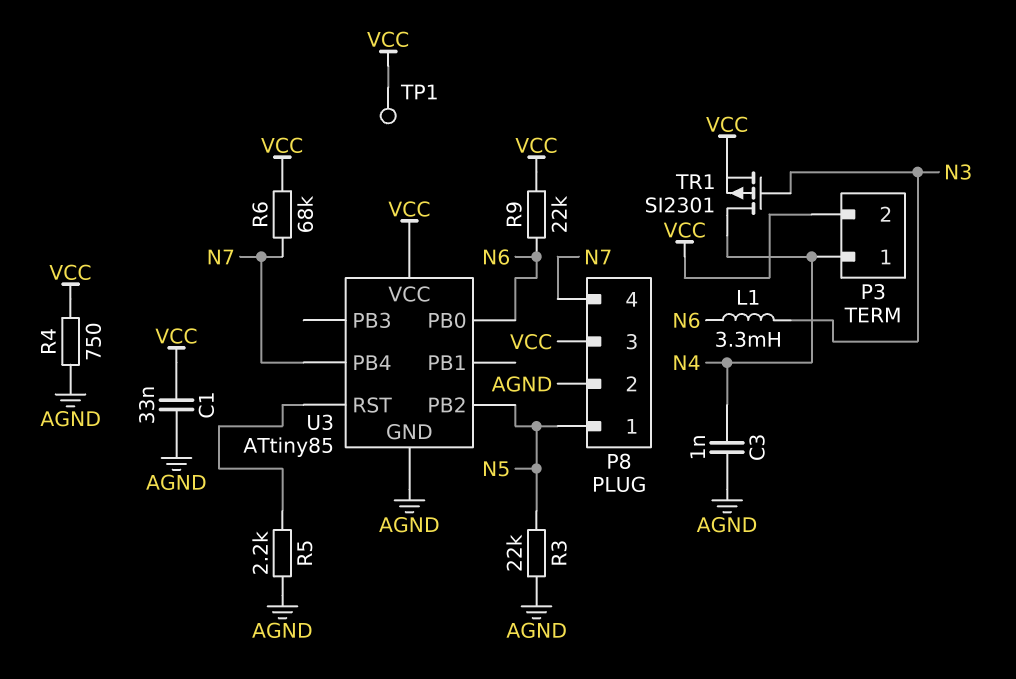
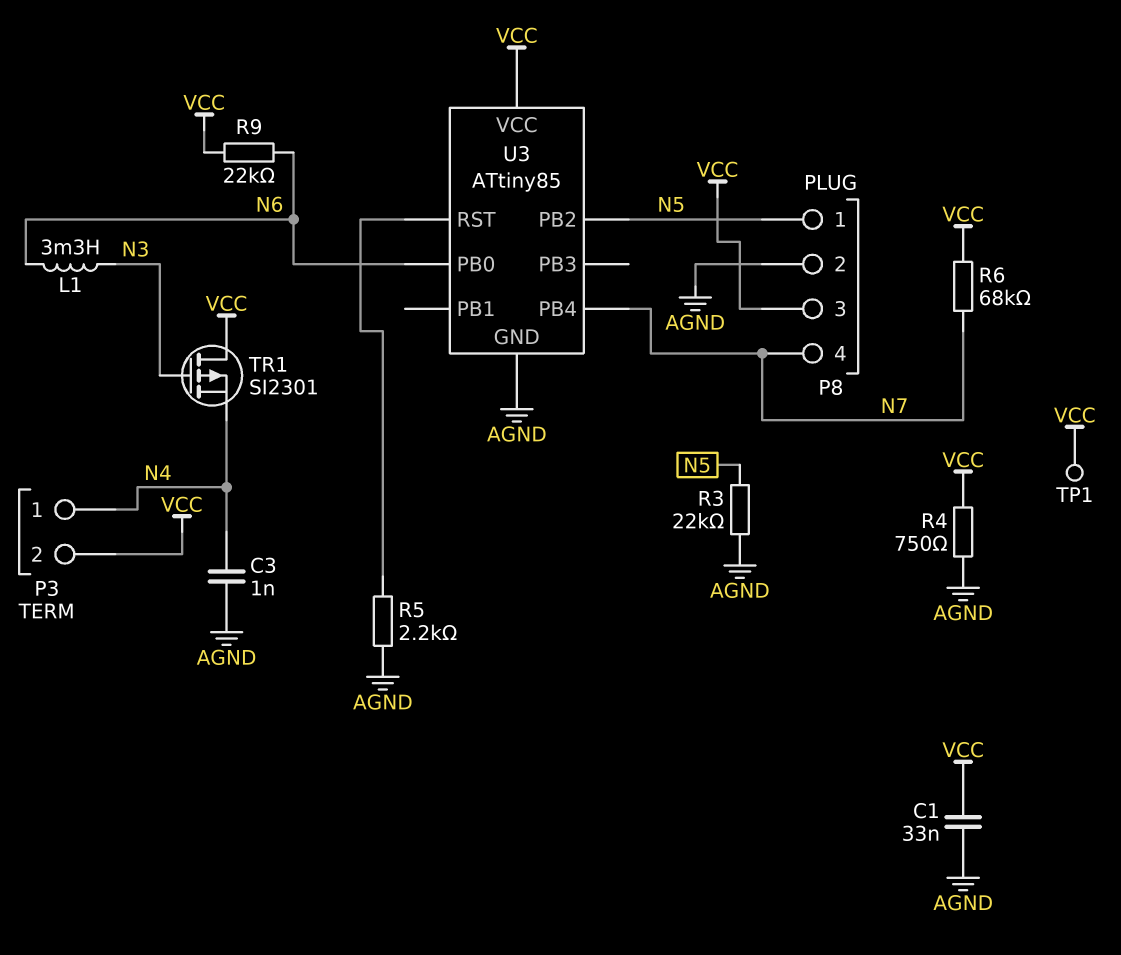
TR1: PMOS SI2301 (G N3, D N4, S VCC) -> PMOS SI2301 (G N3, D VCC, S N4)

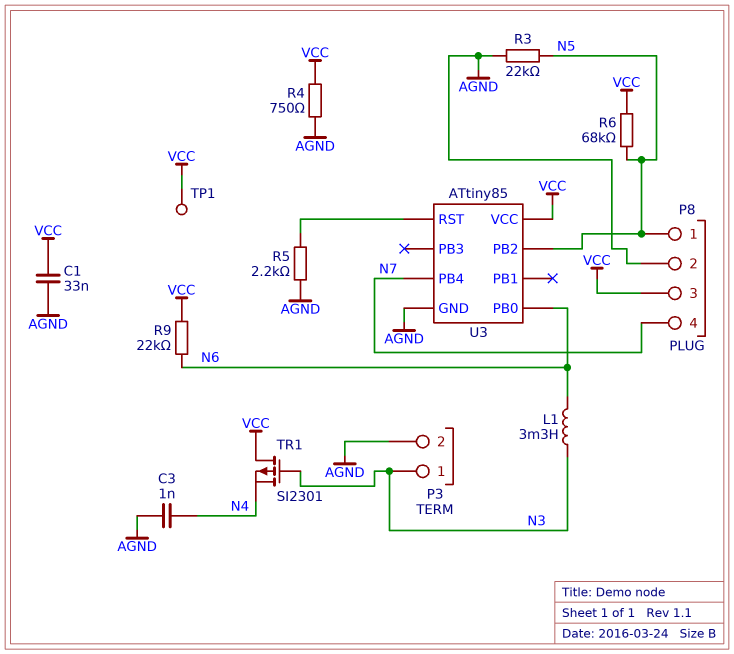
P3 pin 1: N4 -> N3
P3 pin 2: VCC -> AGND
R6: 68k (N7, VCC) -> 68k (N5, VCC)

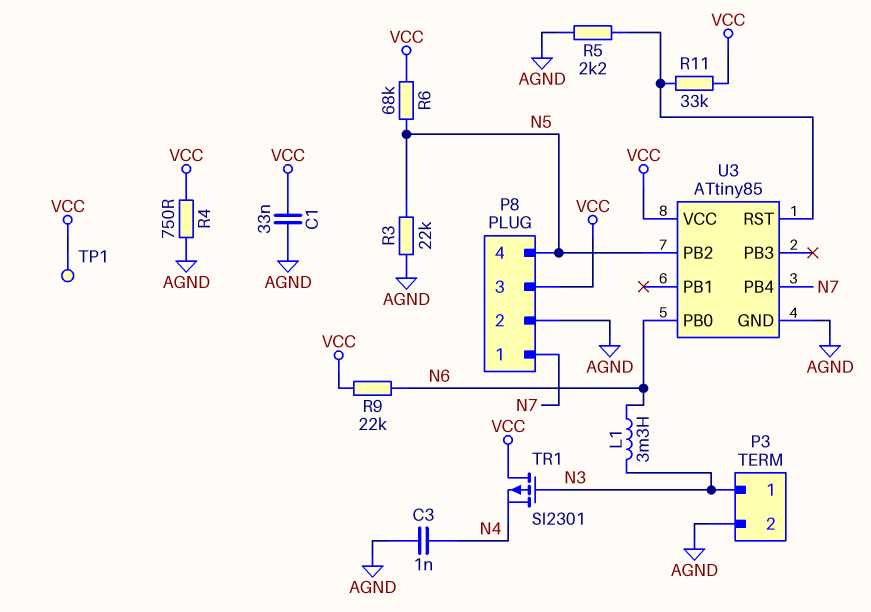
P8 pin 1: N5 -> N7
P8 pin 4: N7 -> N5
R11: none -> 33k (U3/RST, VCC)

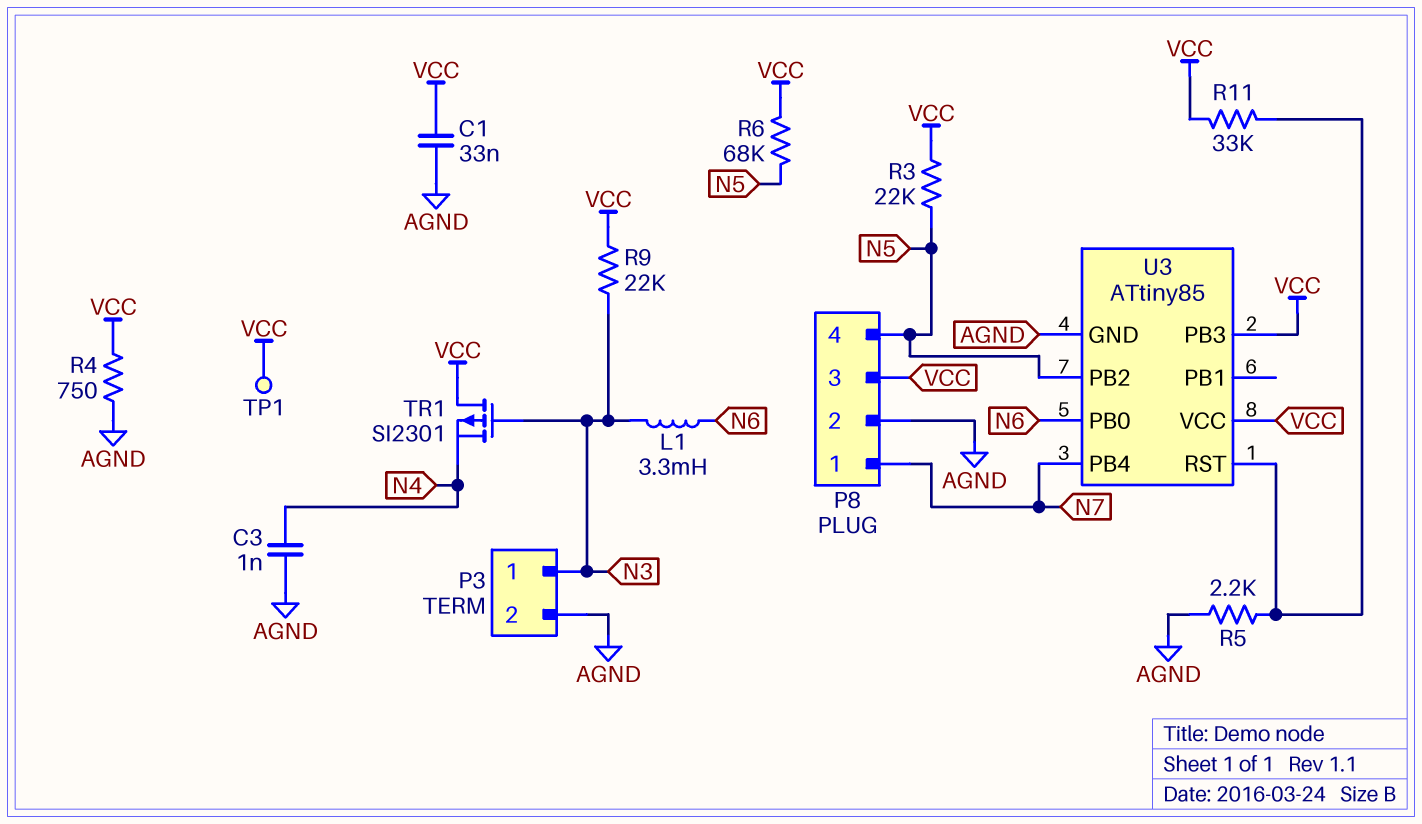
R3: 22k (AGND, N5) -> 22k (N5, VCC)
R9: 22k (N6, VCC) -> 22k (N3, VCC)
U3 pin PB3: none -> VCC

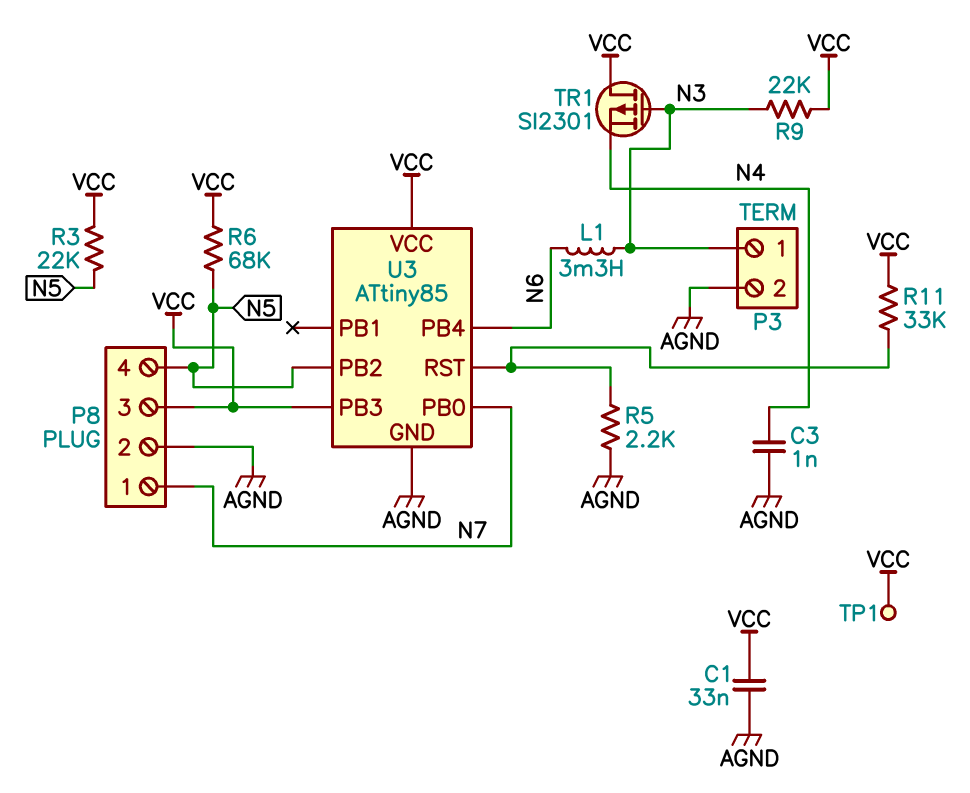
R4: 750 (AGND, VCC) -> none
U3 pin PB0: N6 -> N7
U3 pin PB4: N7 -> N6

